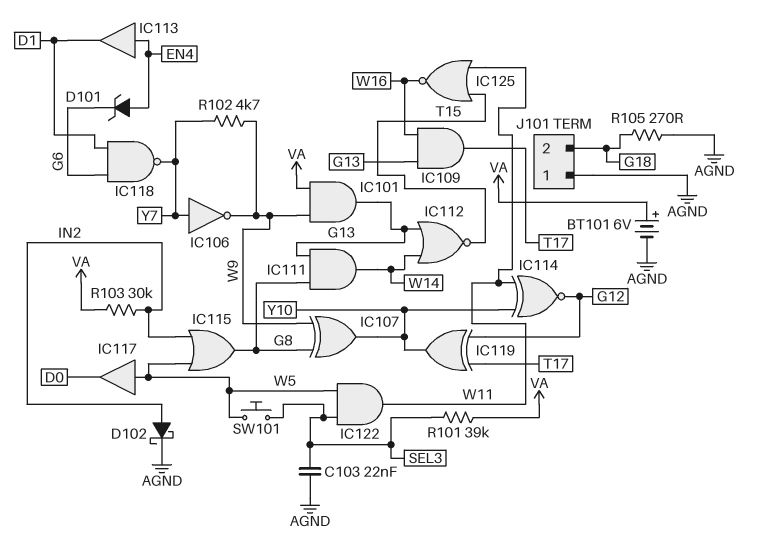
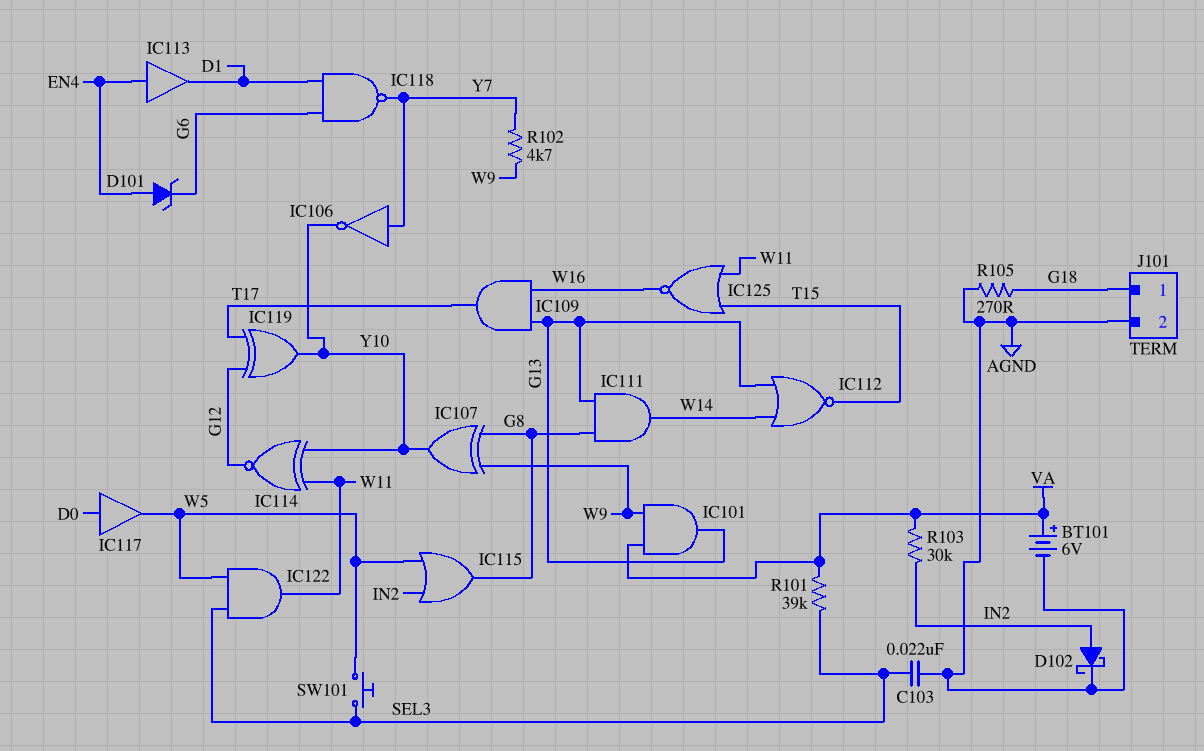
IC106: NOT (in Y7, out W9) -> NOT (in Y7, out Y10)
IC117: buffer (in W5, out D0) -> buffer (in D0, out W5)
J101 pin 1: AGND -> G18
J101 pin 2: G18 -> AGND

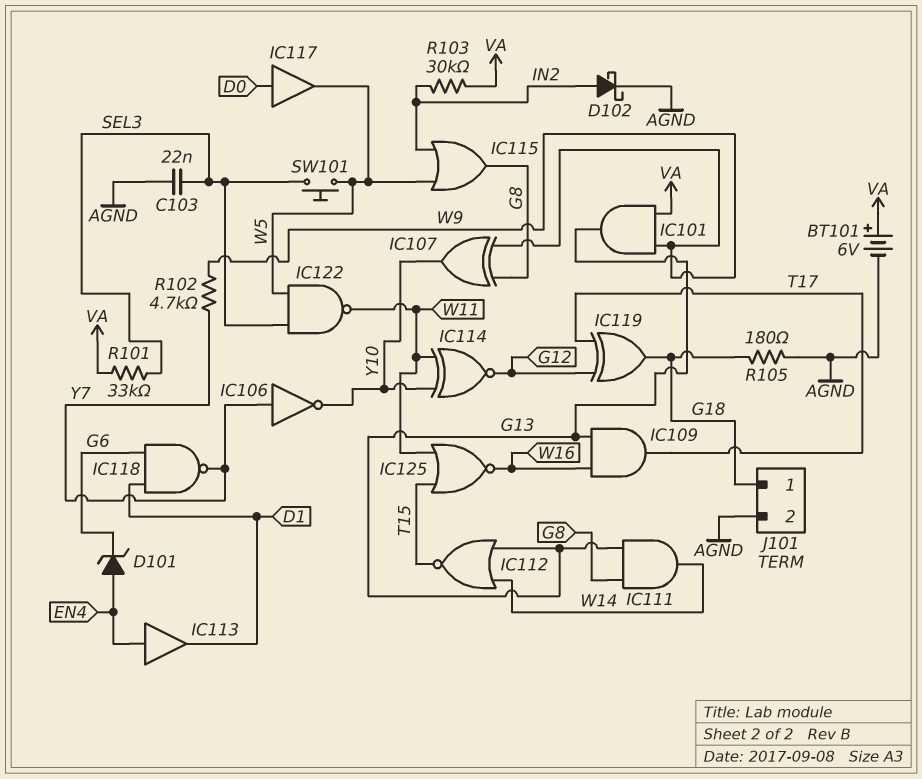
IC119: XOR (in G12, in T17, out Y10) -> XOR (in G12, in T17, out G18)
IC122: AND (in SEL3, in W5, out W11) -> NAND (in SEL3, in W5, out W11)
R101: 39k (SEL3, VA) -> 33k (SEL3, VA)
R105: 270 (AGND, G18) -> 180 (AGND, G18)

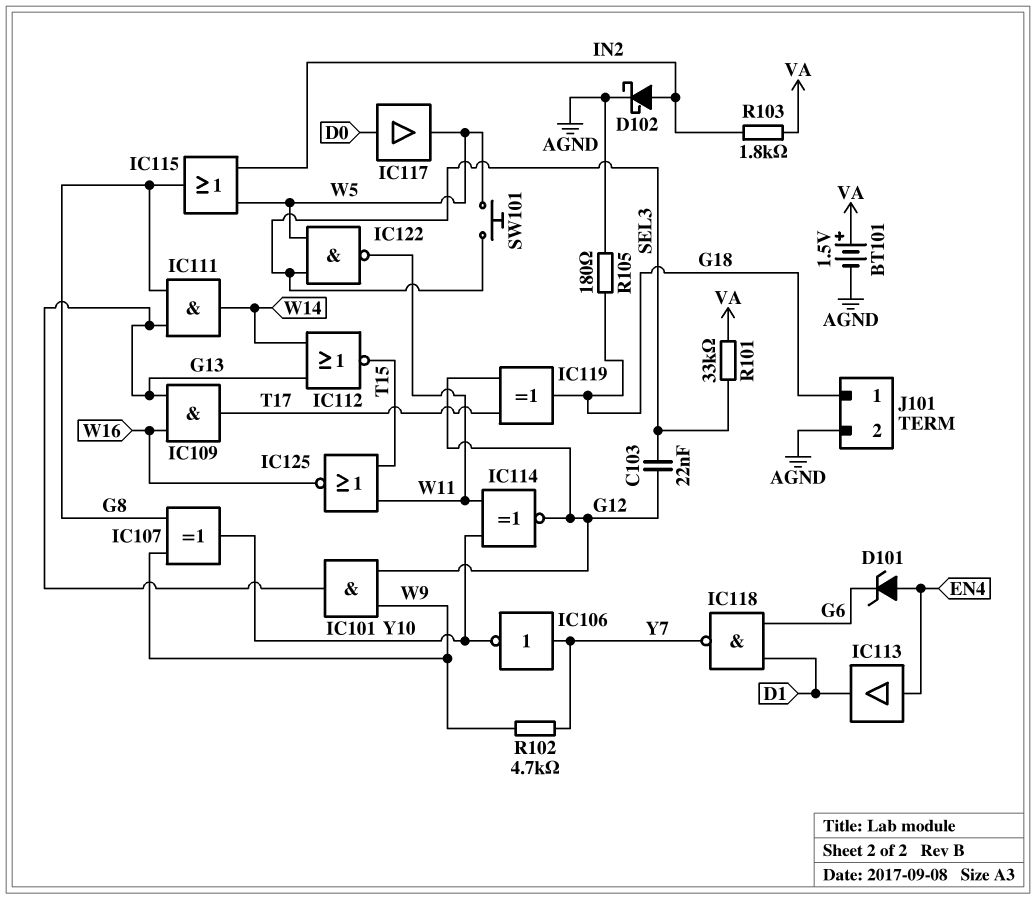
BT101: 6V (plus VA, minus AGND) -> 1.5V (plus VA, minus AGND)
C103: 22nF (AGND, SEL3) -> 22nF (G12, SEL3)
IC101: AND (in VA, in W9, out G13) -> AND (in G12, in W9, out G13)
R103: 30k (IN2, VA) -> 1.8k (IN2, VA)

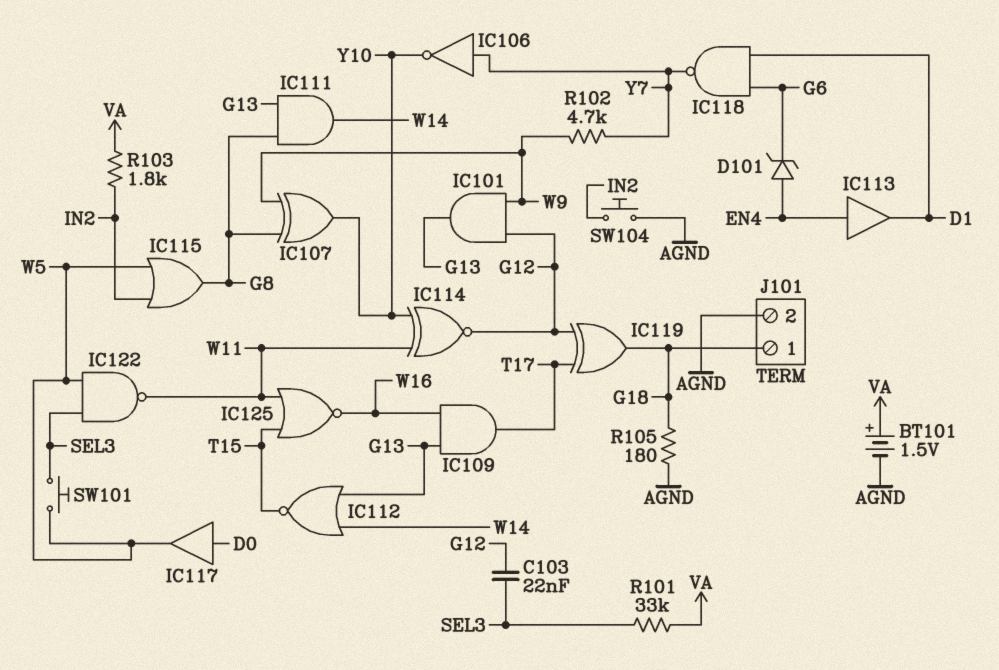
D102: schottky (A IN2, K AGND) -> none
SW104: none -> button (AGND, IN2)

